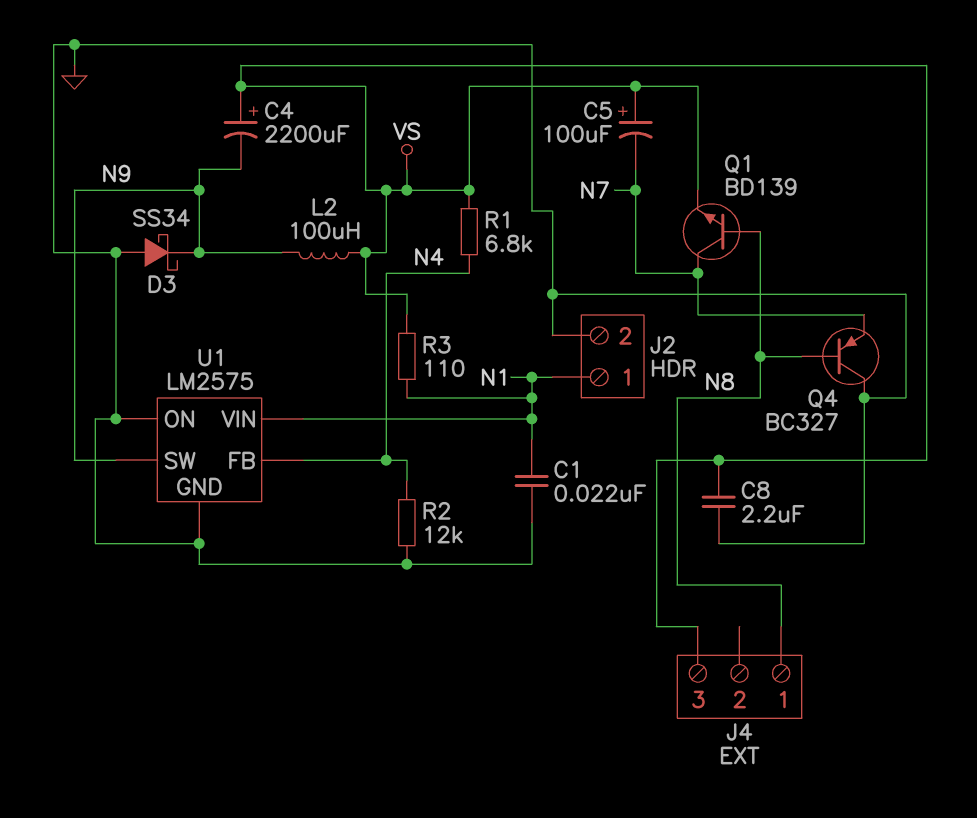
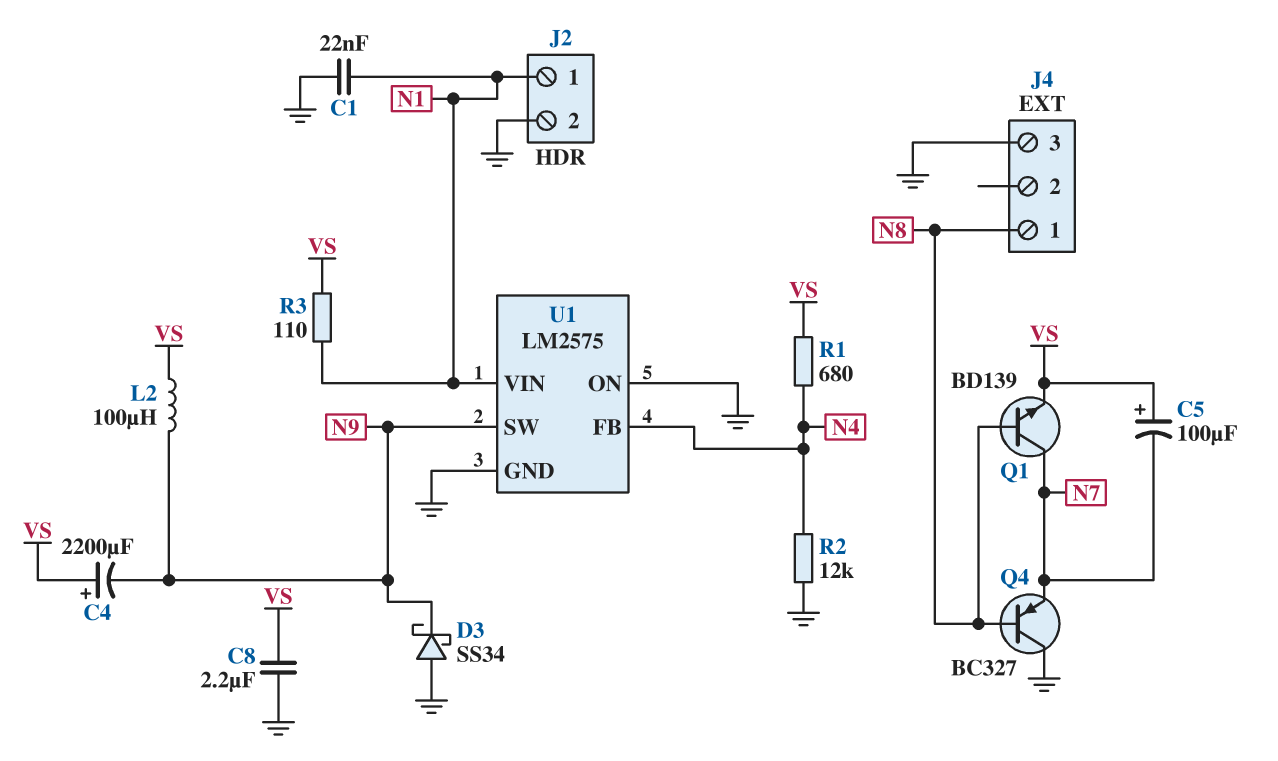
J4 pin 3: VS -> GND
R1: 6.8k (N4, VS) -> 680 (N4, VS)

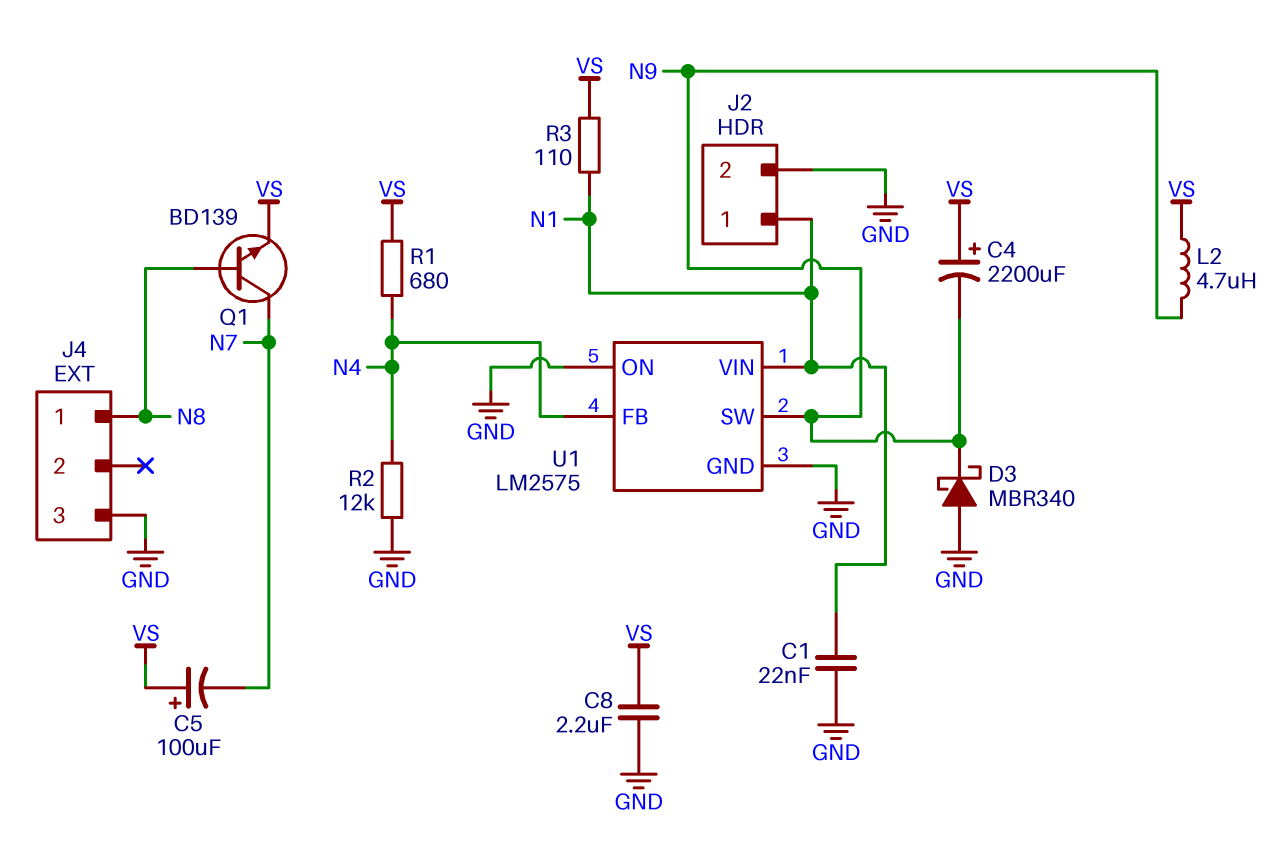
D3: schottky SS34 (A GND, K N9) -> schottky MBR340 (A GND, K N9)
L2: 100uH (N9, VS) -> 4.7uH (N9, VS)
Q4: PNP BC327 (B N8, C GND, E N7) -> none

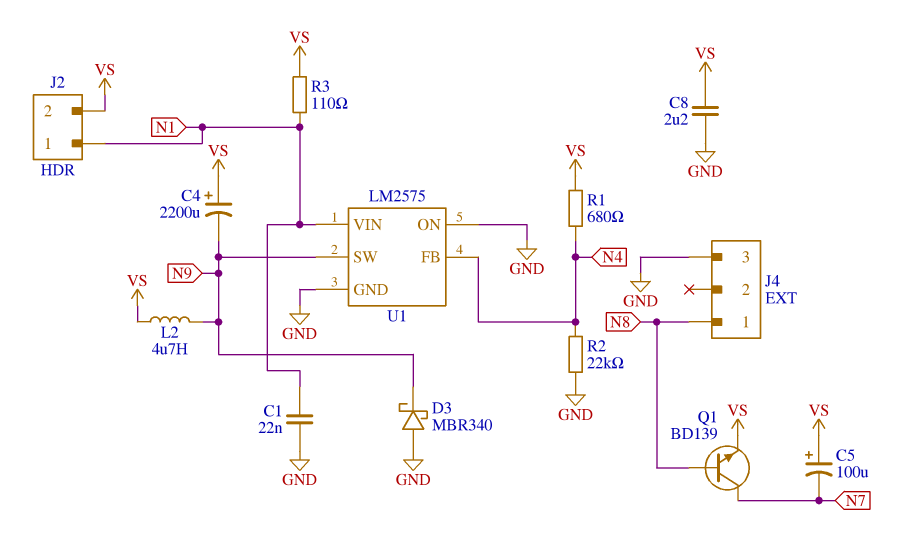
J2 pin 2: GND -> VS
R2: 12k (GND, N4) -> 22k (GND, N4)

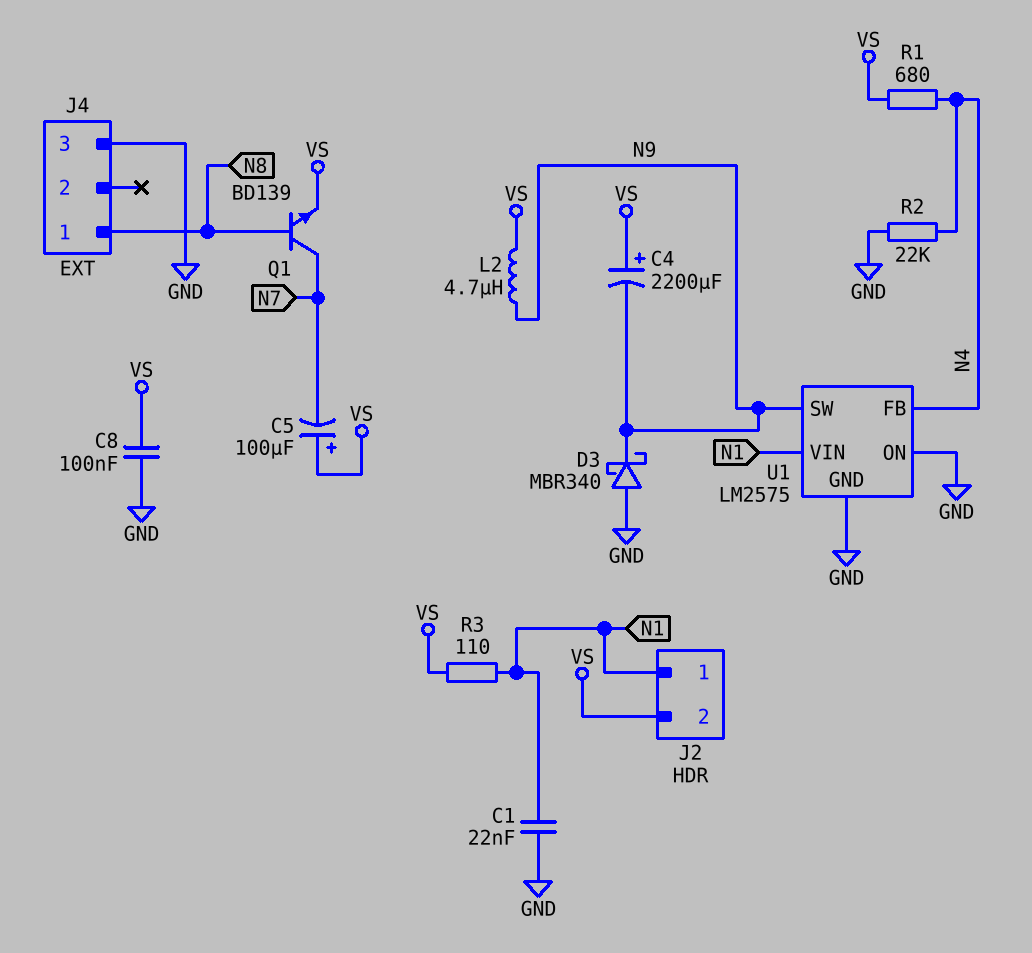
C8: 2.2uF (GND, VS) -> 100nF (GND, VS)

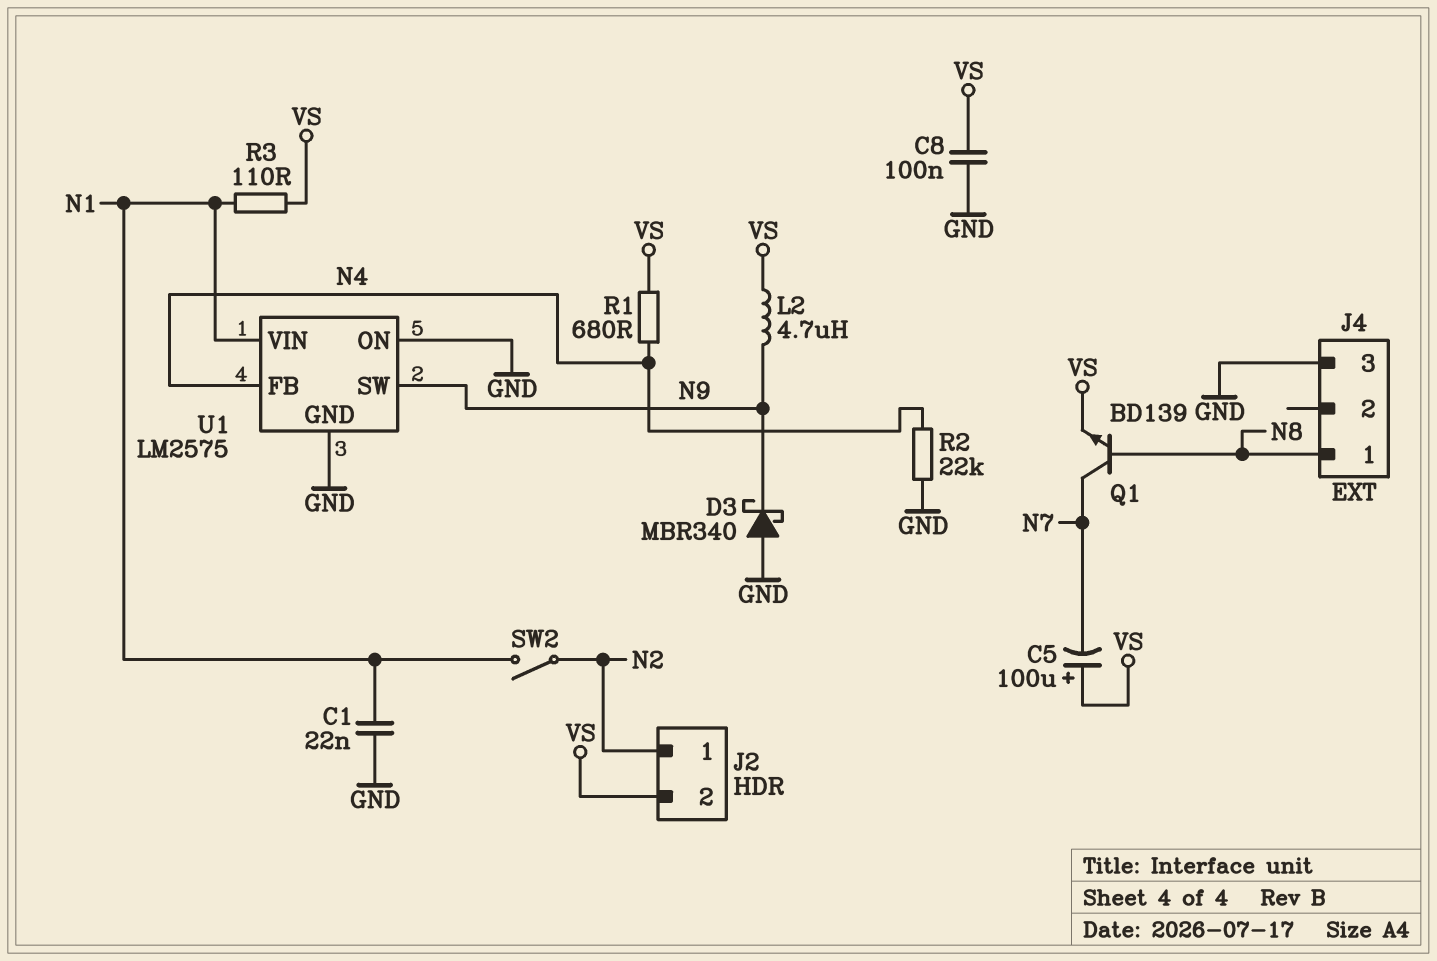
C4: 2200uF (plus VS, minus N9) -> none
J2 pin 1: N1 -> N2
SW2: none -> switch (N1, N2)

